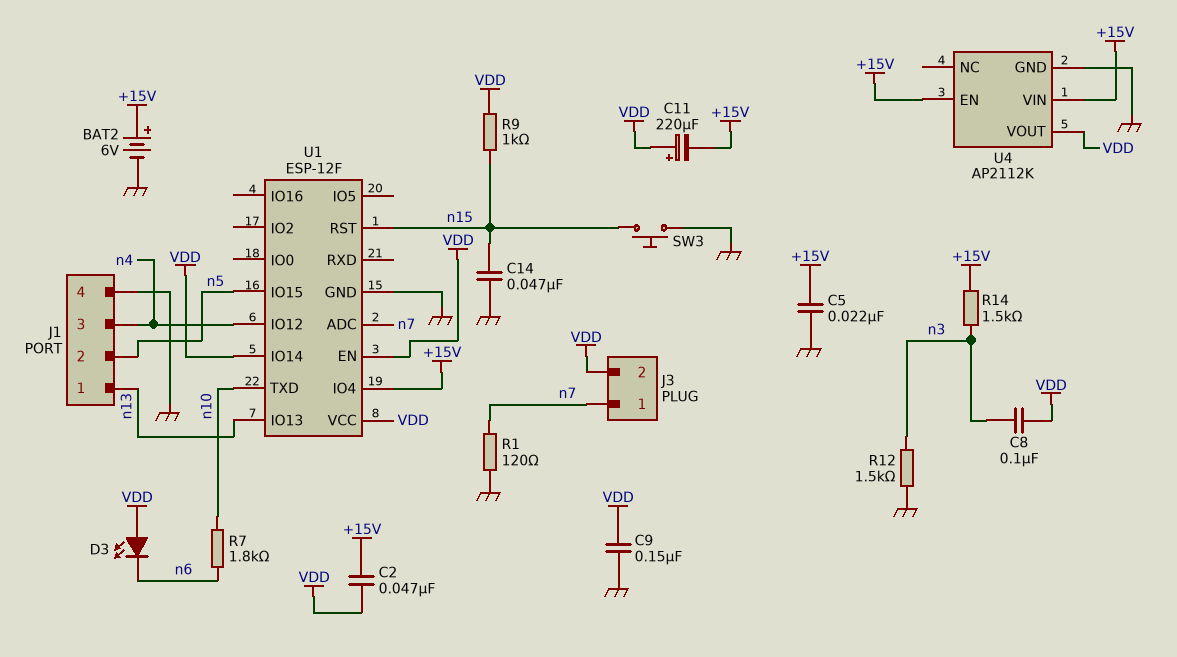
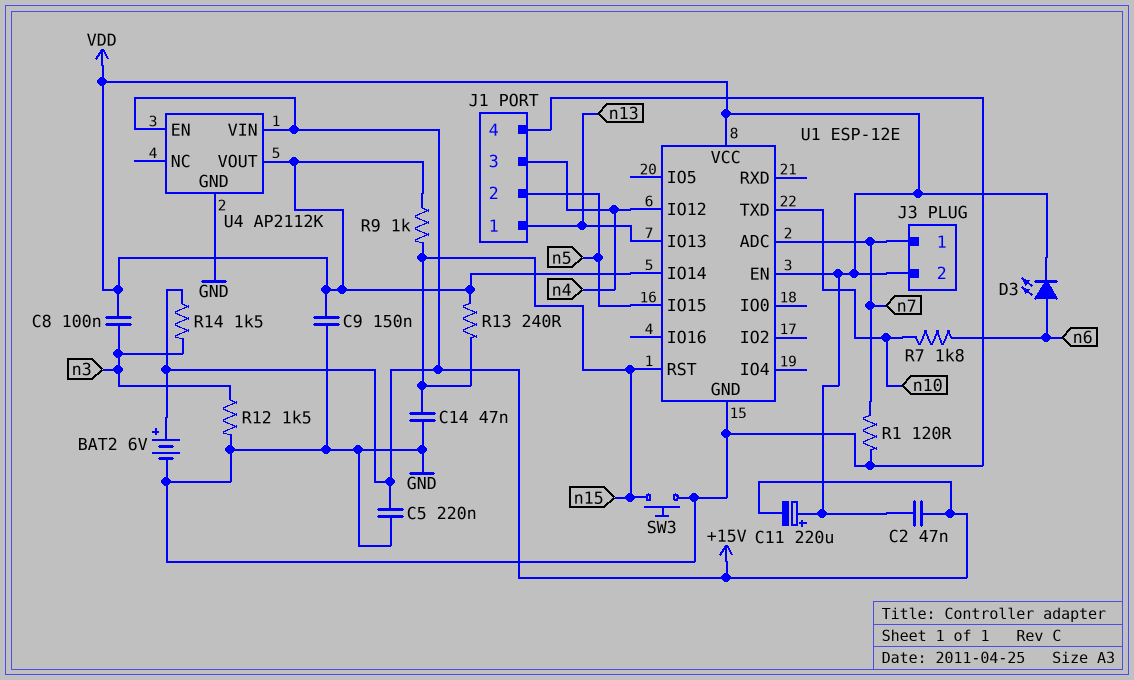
C5: 22nF (+15V, GND) -> 220nF (+15V, GND)
D3: LED (A VDD, K n6) -> LED (A n6, K VDD)
R13: none -> 240 (VDD, n15)
U1: ESP-12F -> ESP-12E
U1 pin IO4: +15V -> none

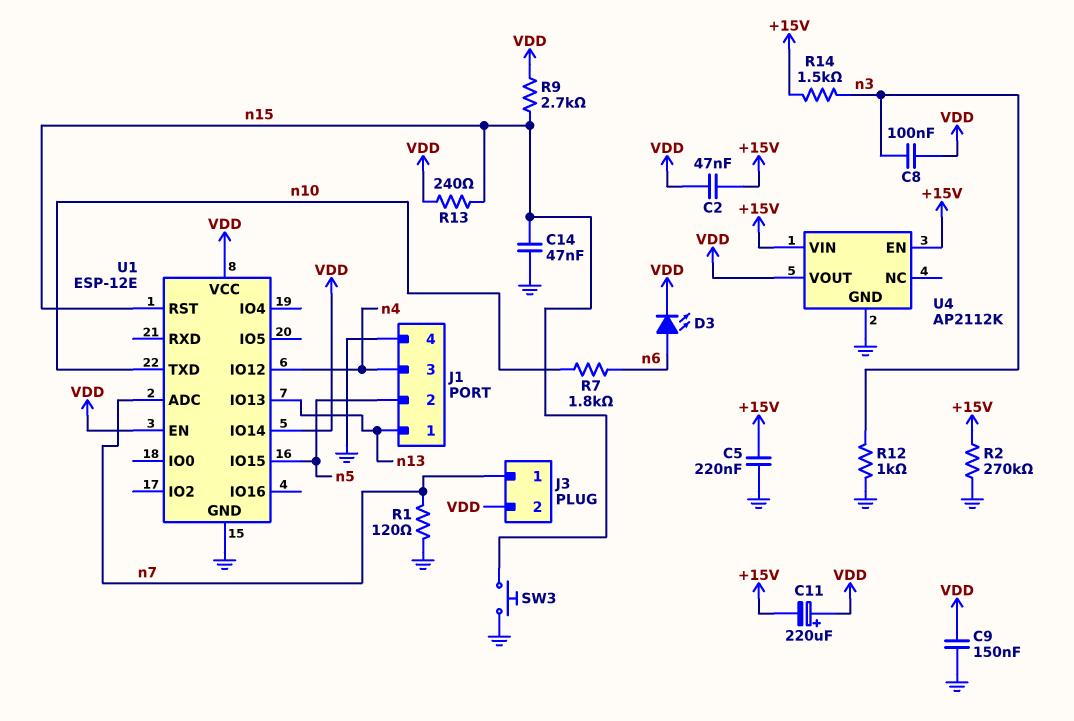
BAT2: 6V (plus +15V, minus GND) -> none
R2: none -> 270k (+15V, GND)
R9: 1k (VDD, n15) -> 2.7k (VDD, n15)
R12: 1.5k (GND, n3) -> 1k (GND, n3)

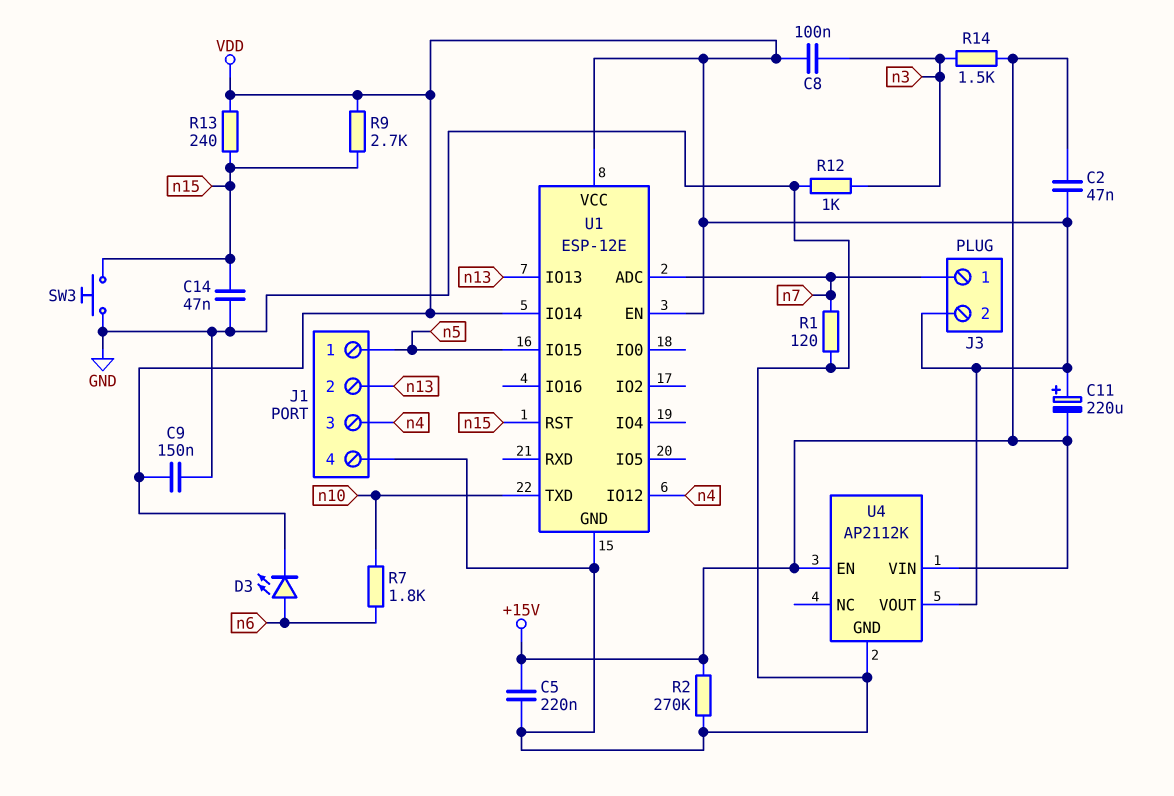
J1 pin 1: n13 -> n5
J1 pin 2: n5 -> n13

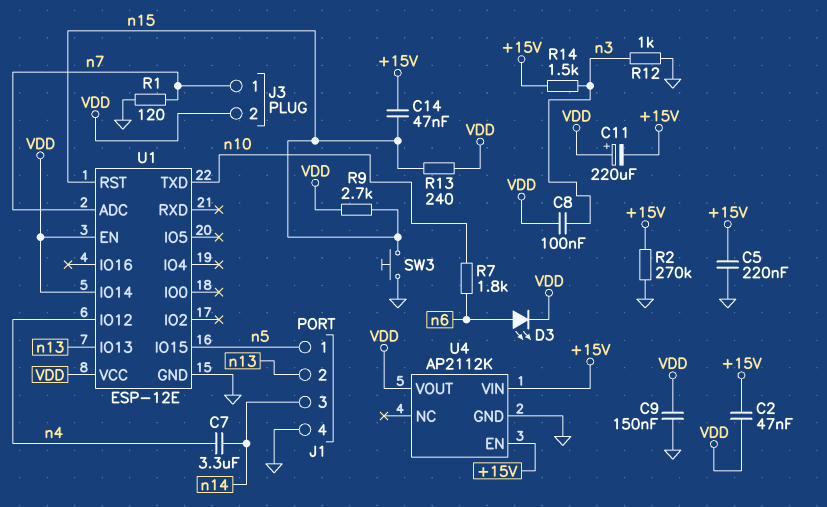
C7: none -> 3.3uF (n4, n14)
C14: 47nF (GND, n15) -> 47nF (+15V, n15)
J1 pin 3: n4 -> n14

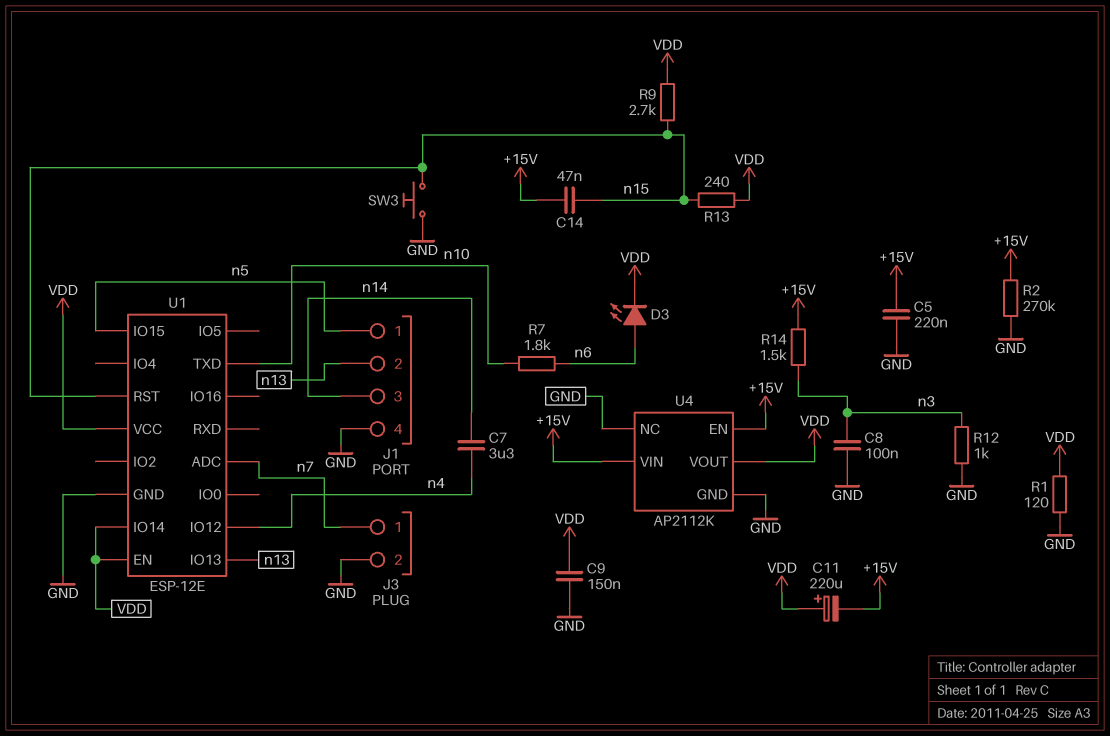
C2: 47nF (+15V, VDD) -> none
C8: 100nF (VDD, n3) -> 100nF (GND, n3)
J3 pin 2: VDD -> GND
R1: 120 (GND, n7) -> 120 (GND, VDD)
U4 pin NC: none -> GND

